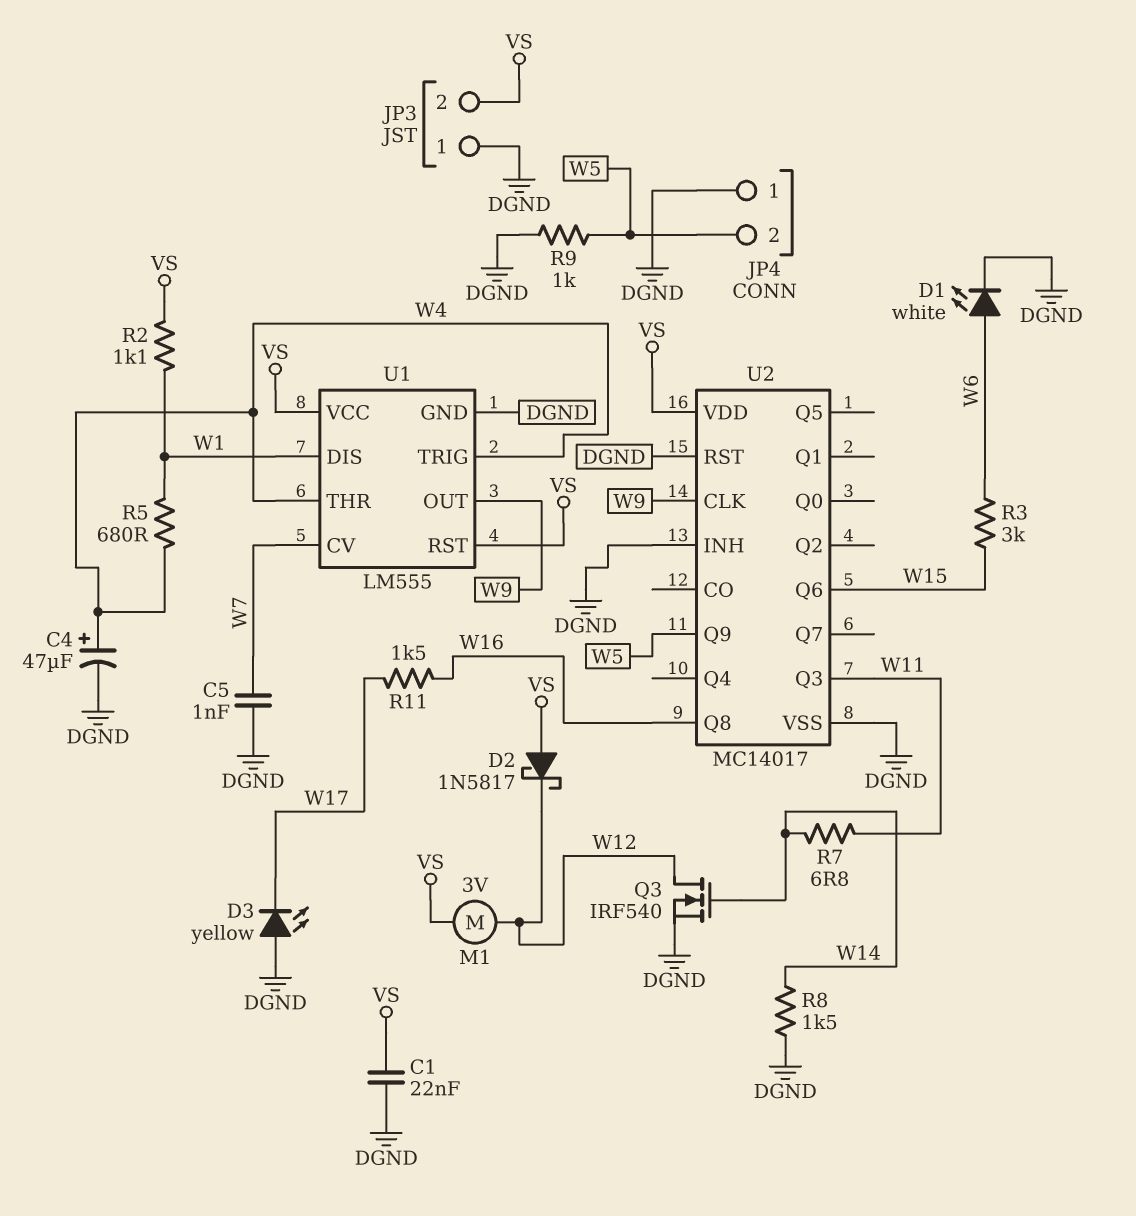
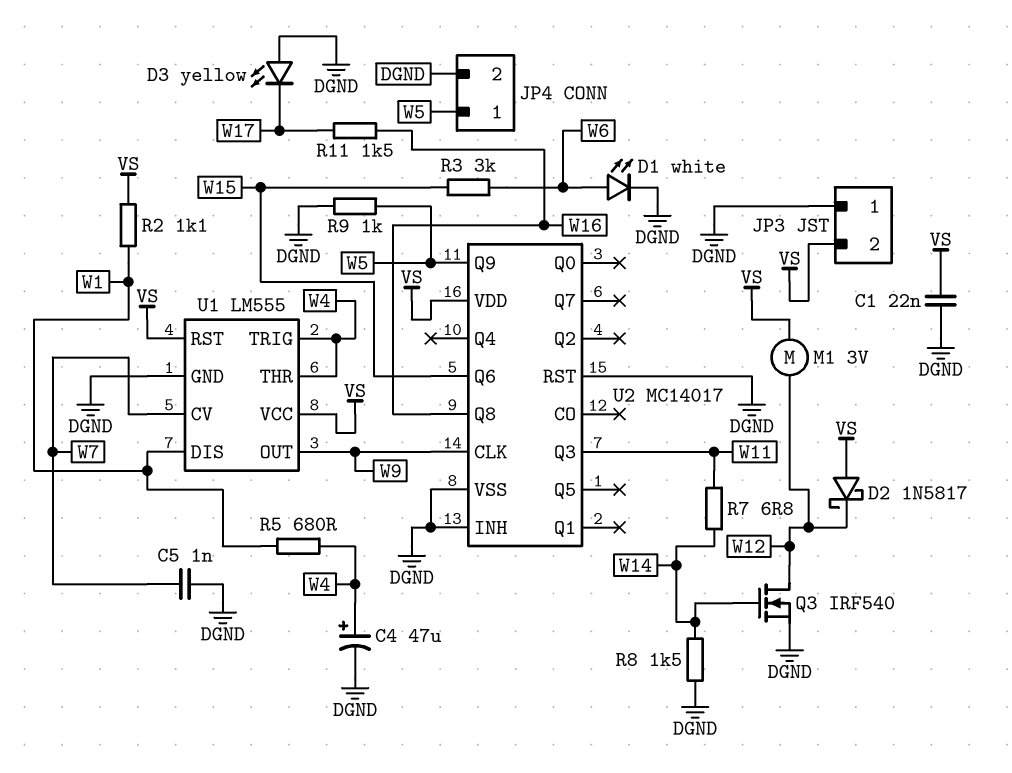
JP4 pin 1: DGND -> W5
JP4 pin 2: W5 -> DGND

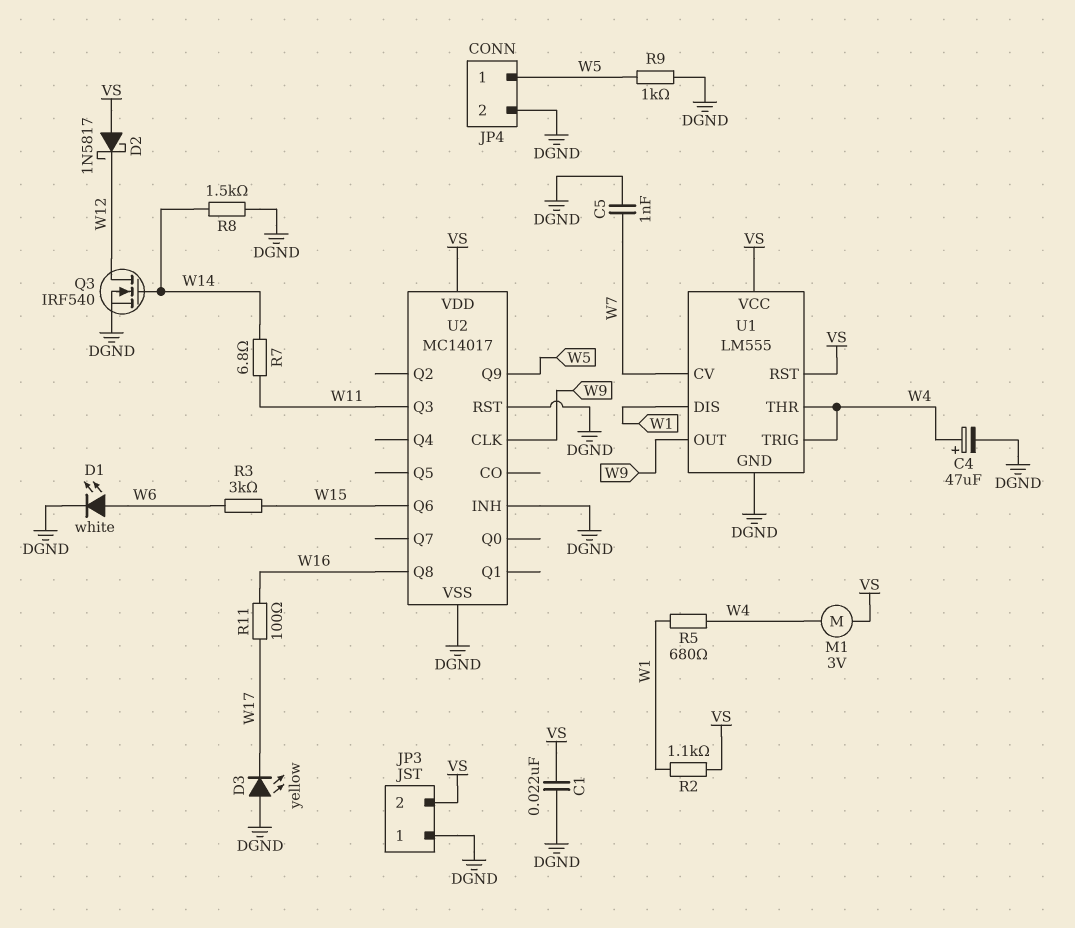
M1: motor 3V (VS, W12) -> motor 3V (VS, W4)
R11: 1.5k (W16, W17) -> 100 (W16, W17)

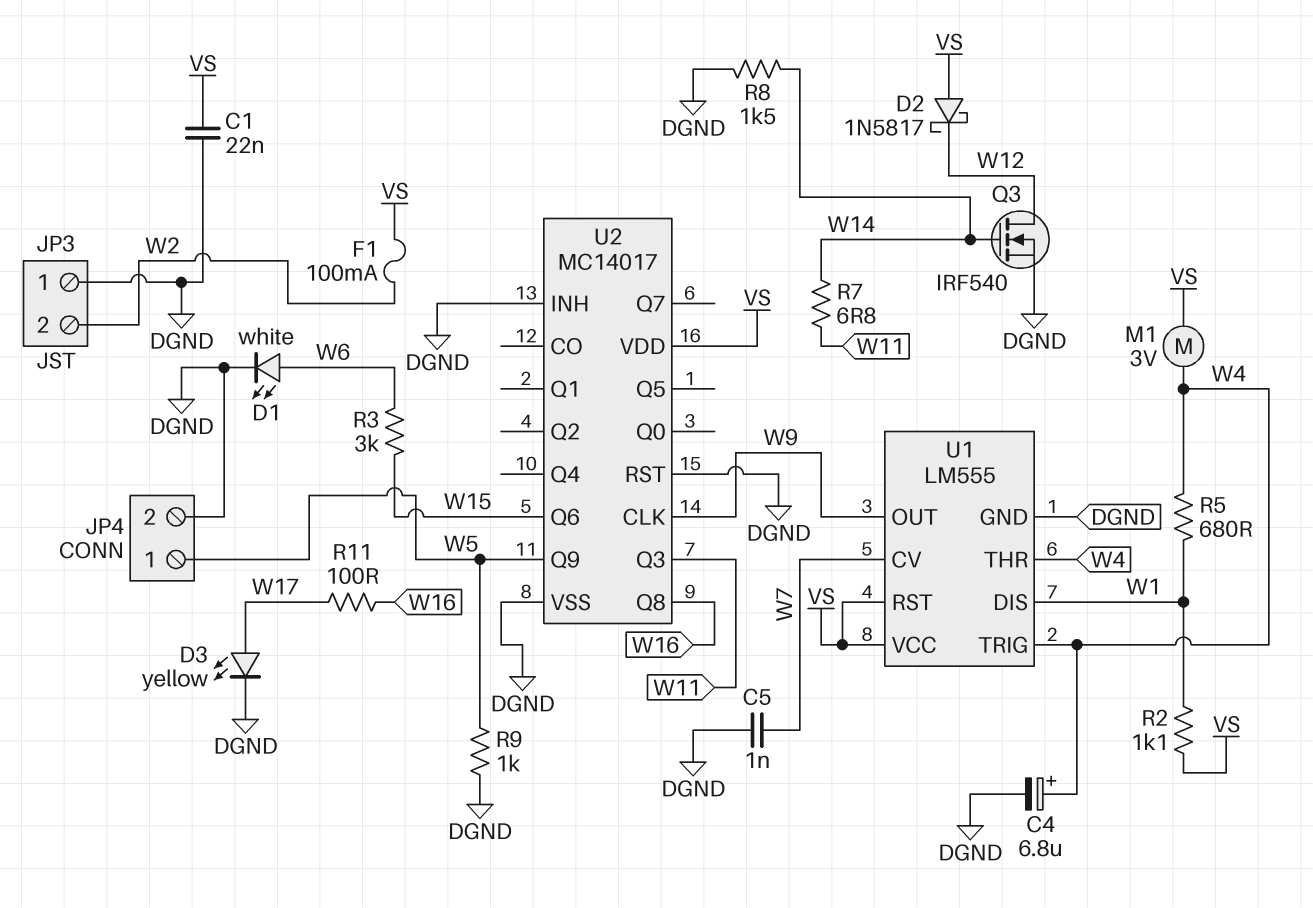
C4: 47uF (plus W4, minus DGND) -> 6.8uF (plus W4, minus DGND)
D3: LED yellow (A DGND, K W17) -> LED yellow (A W17, K DGND)
F1: none -> 100mA (VS, W2)
JP3 pin 2: VS -> W2

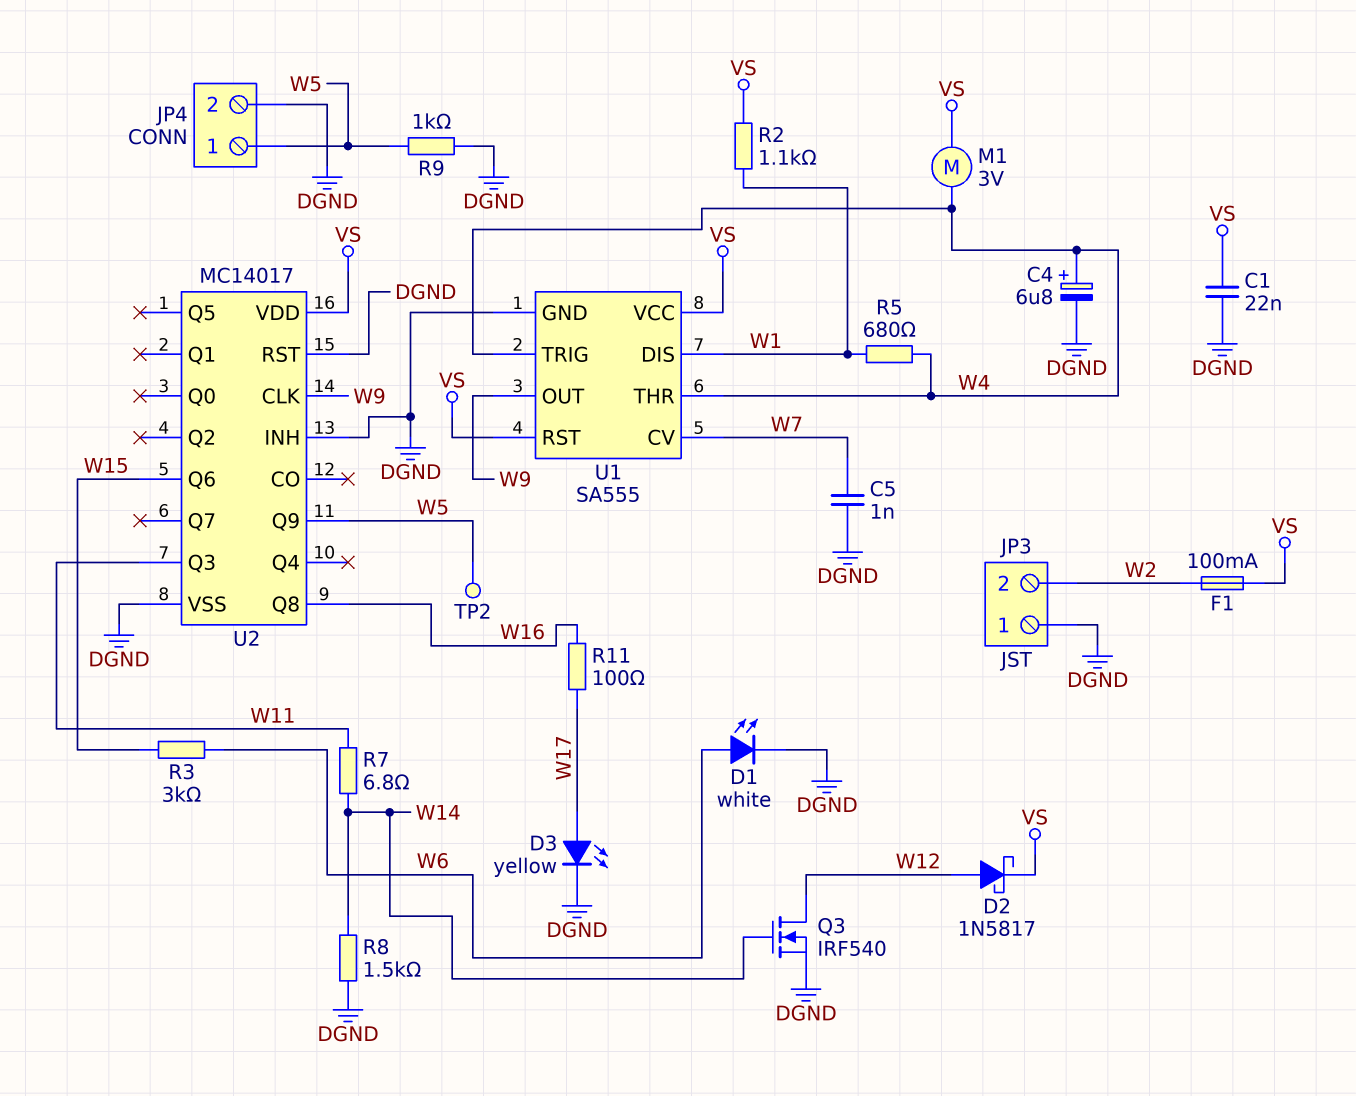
D2: schottky 1N5817 (A VS, K W12) -> schottky 1N5817 (A W12, K VS)
TP2: none -> test point (W5)
U1: LM555 -> SA555

